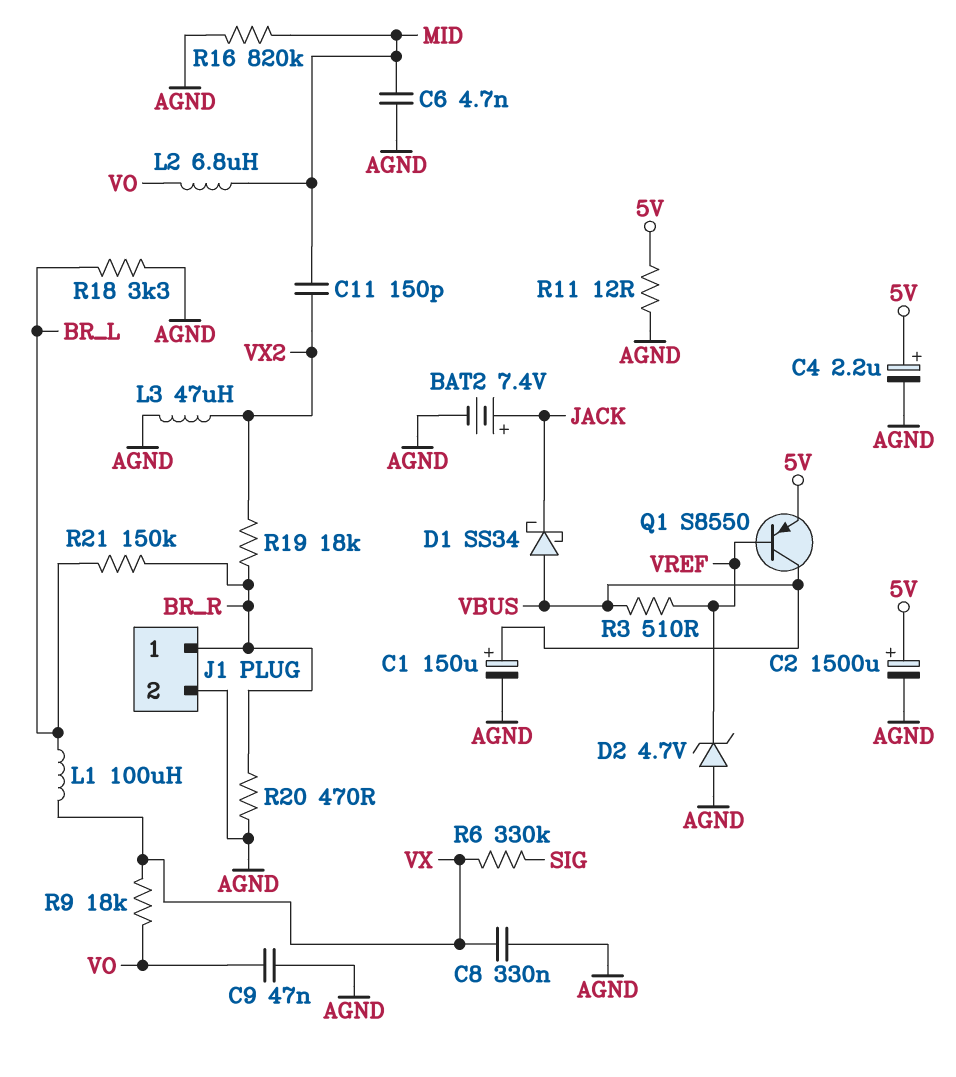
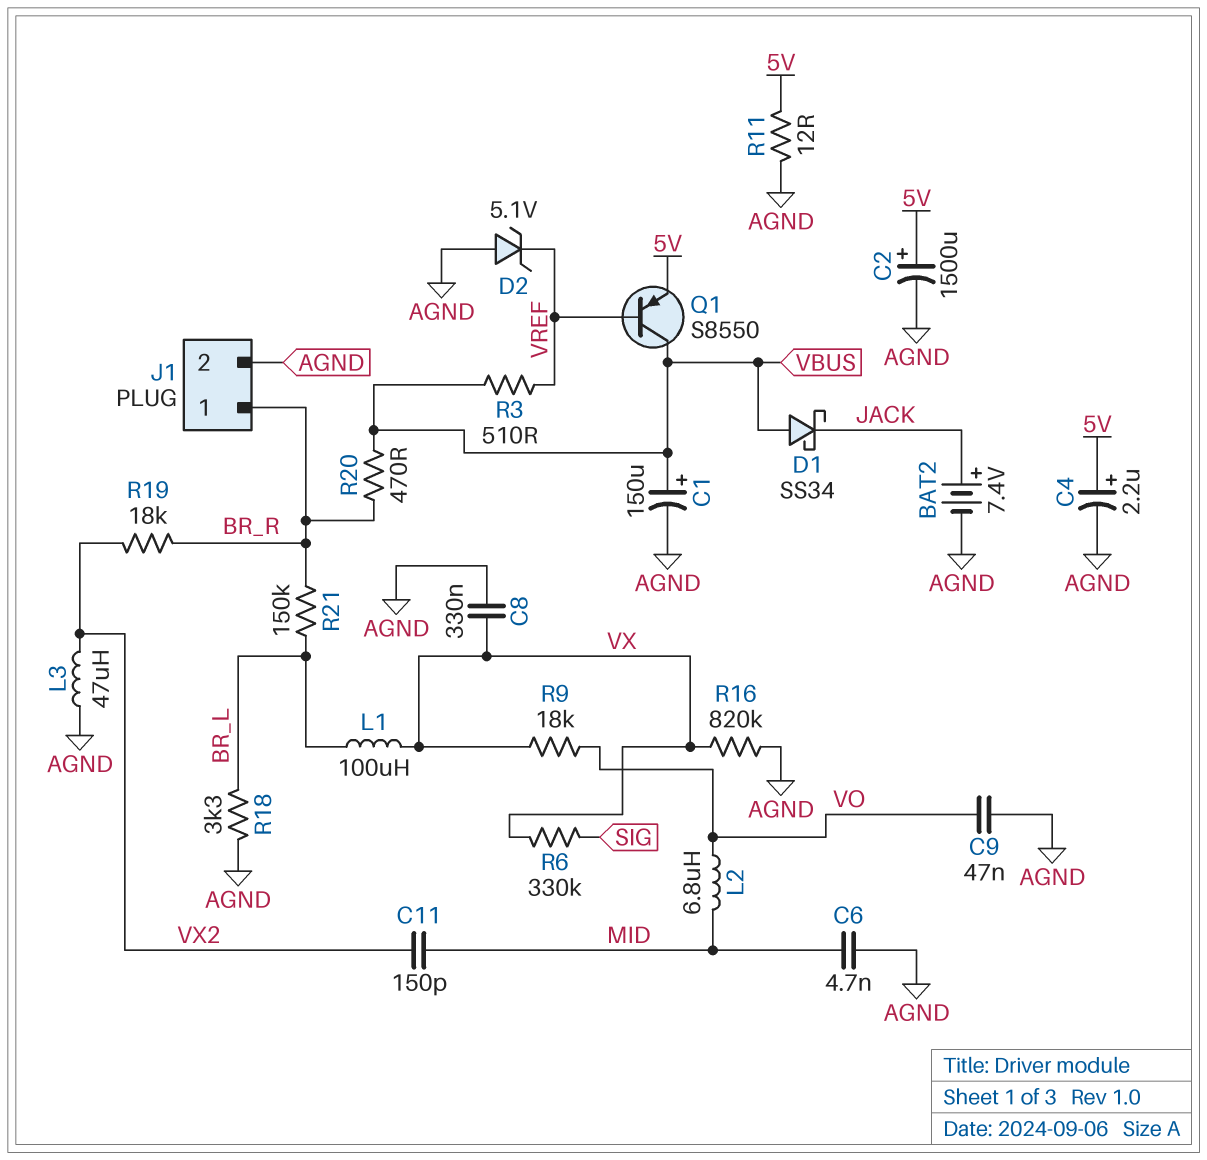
D2: zener 4.7V (A AGND, K VREF) -> zener 5.1V (A AGND, K VREF)
R16: 820k (AGND, MID) -> 820k (AGND, VX)
R20: 470 (AGND, BR_R) -> 470 (BR_R, VBUS)

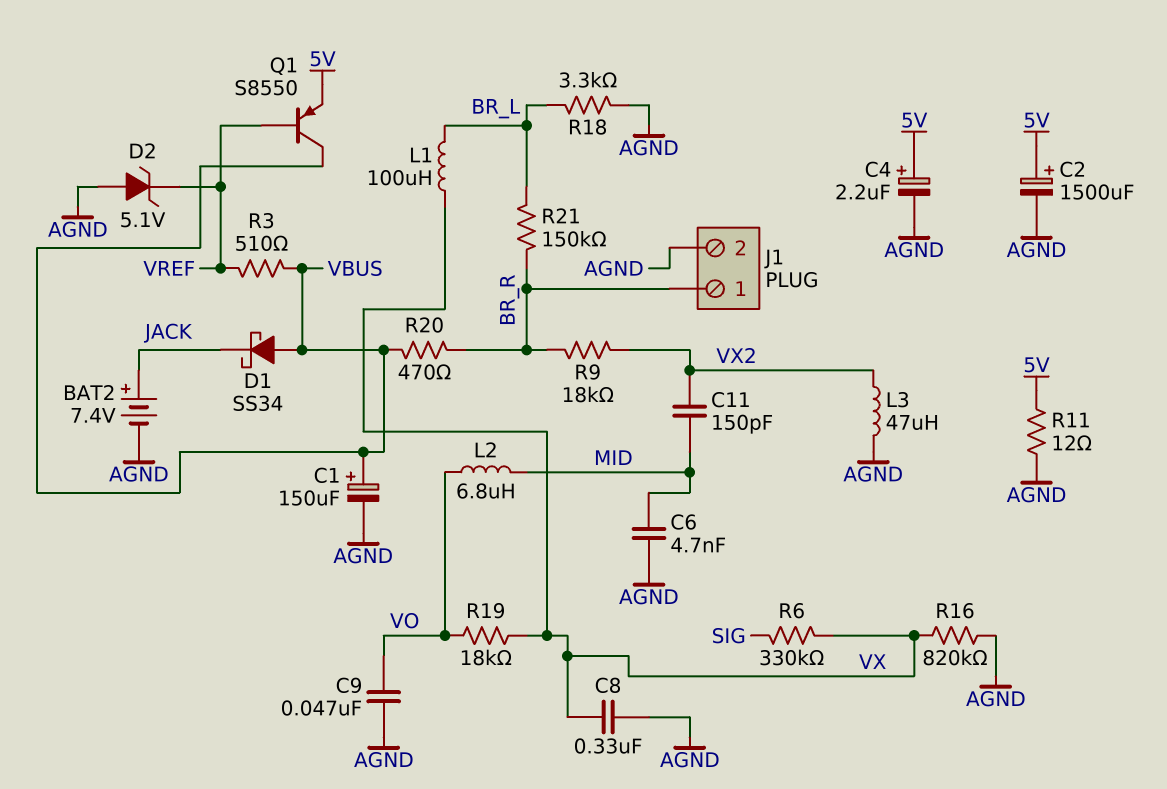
R9: 18k (VO, VX) -> 18k (BR_R, VX2)
R19: 18k (BR_R, VX2) -> 18k (VO, VX)

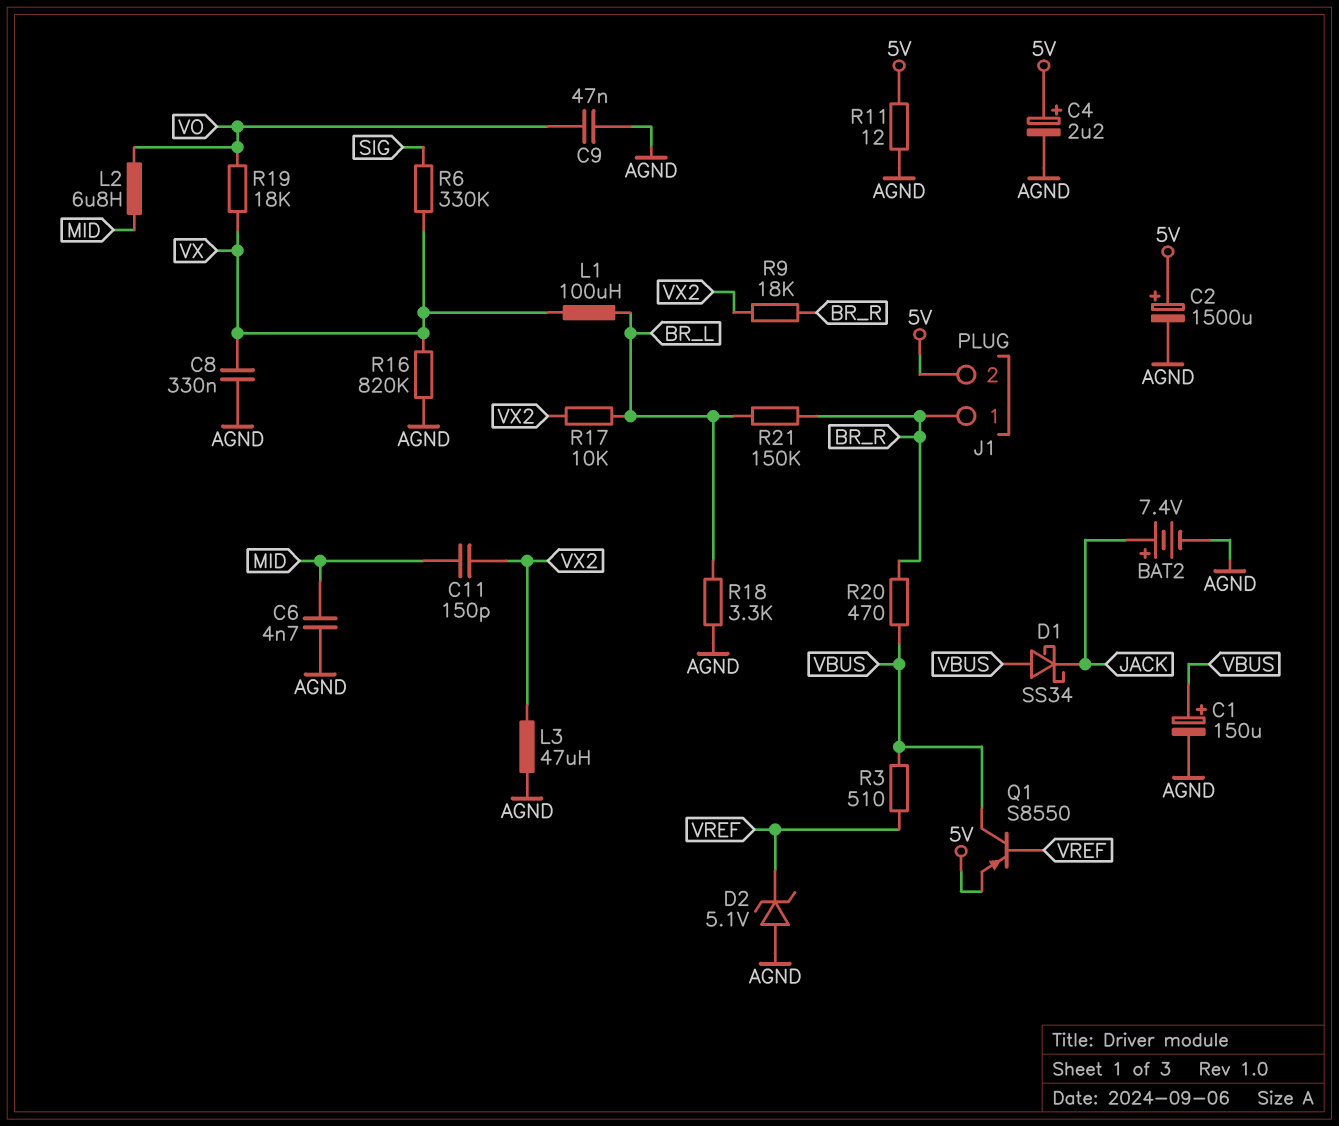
J1 pin 2: AGND -> 5V
R17: none -> 10k (BR_L, VX2)

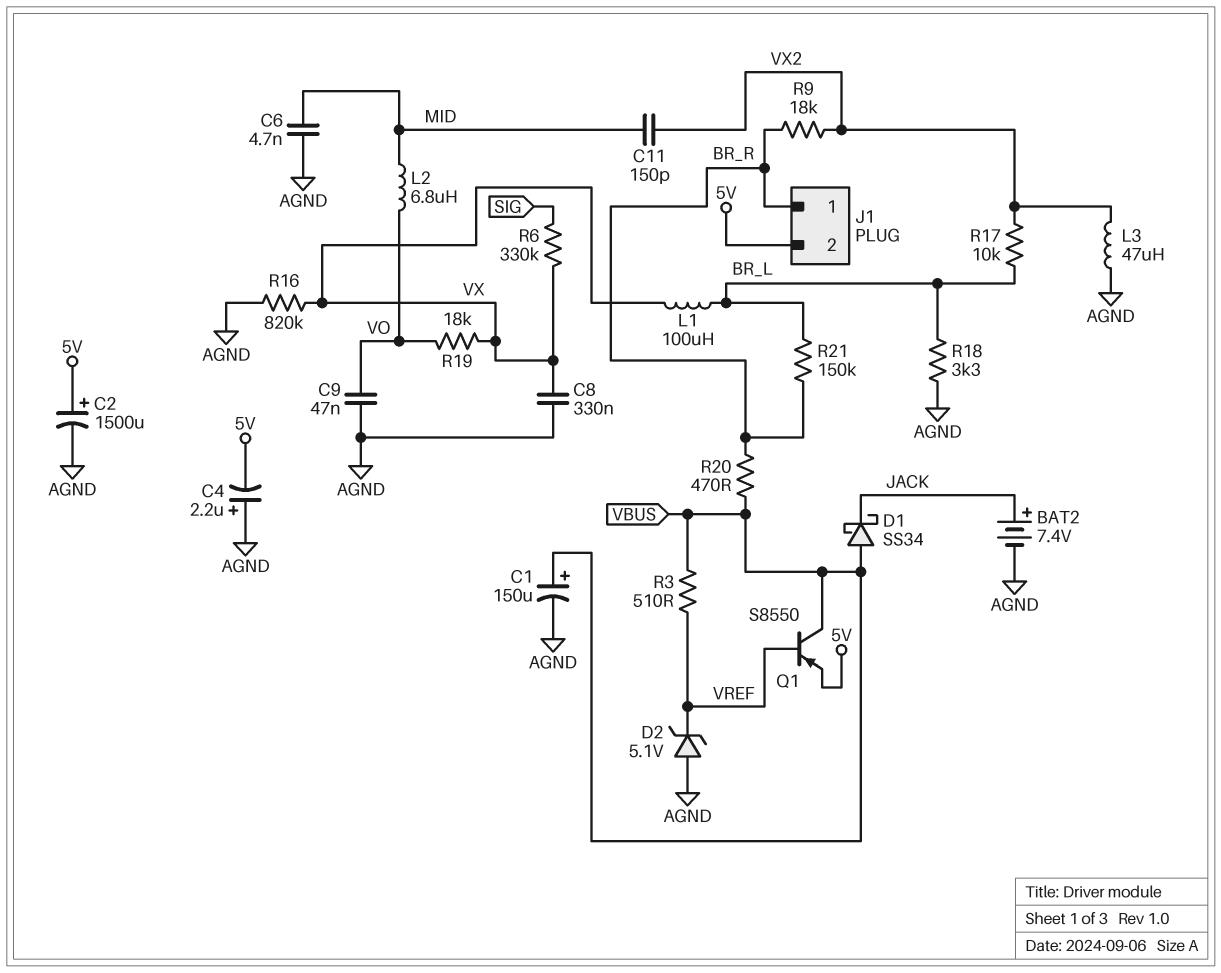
C4: 2.2uF (plus 5V, minus AGND) -> 2.2uF (plus AGND, minus 5V)
R11: 12 (5V, AGND) -> none

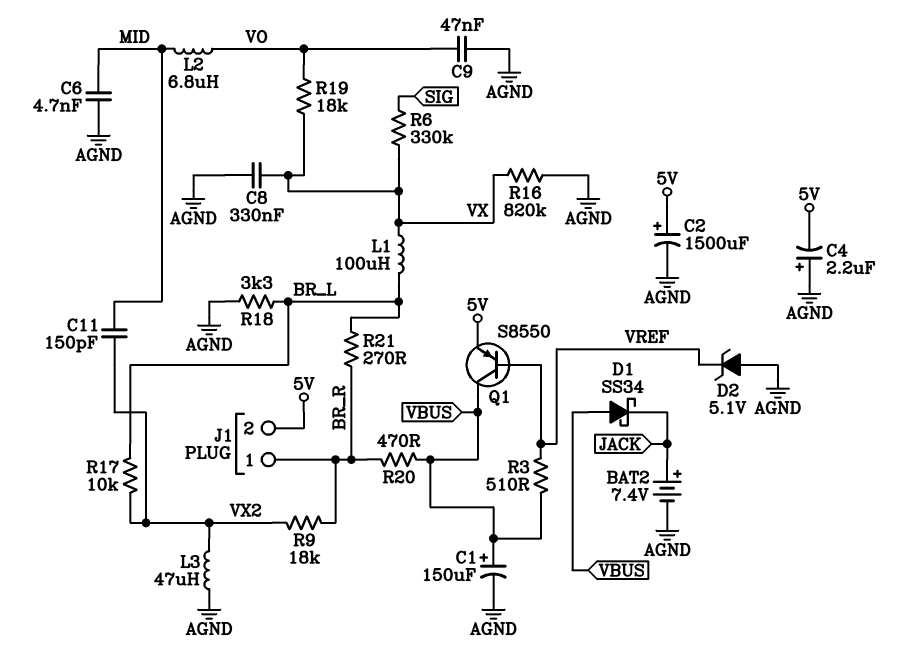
R21: 150k (BR_L, BR_R) -> 270 (BR_L, BR_R)

